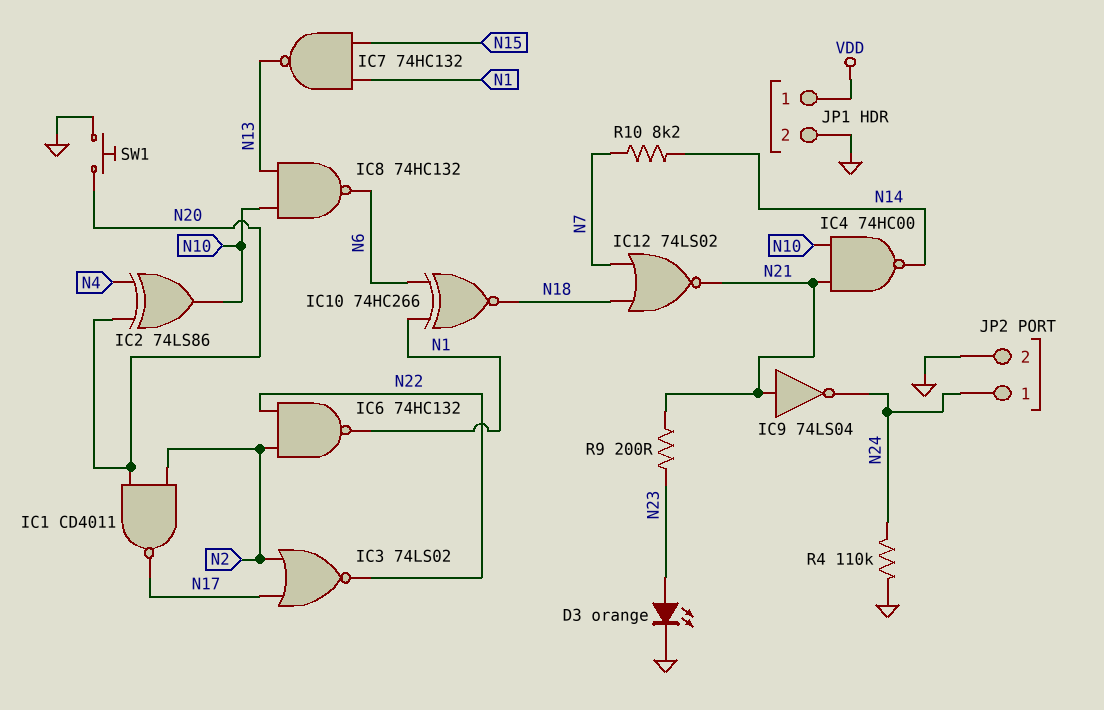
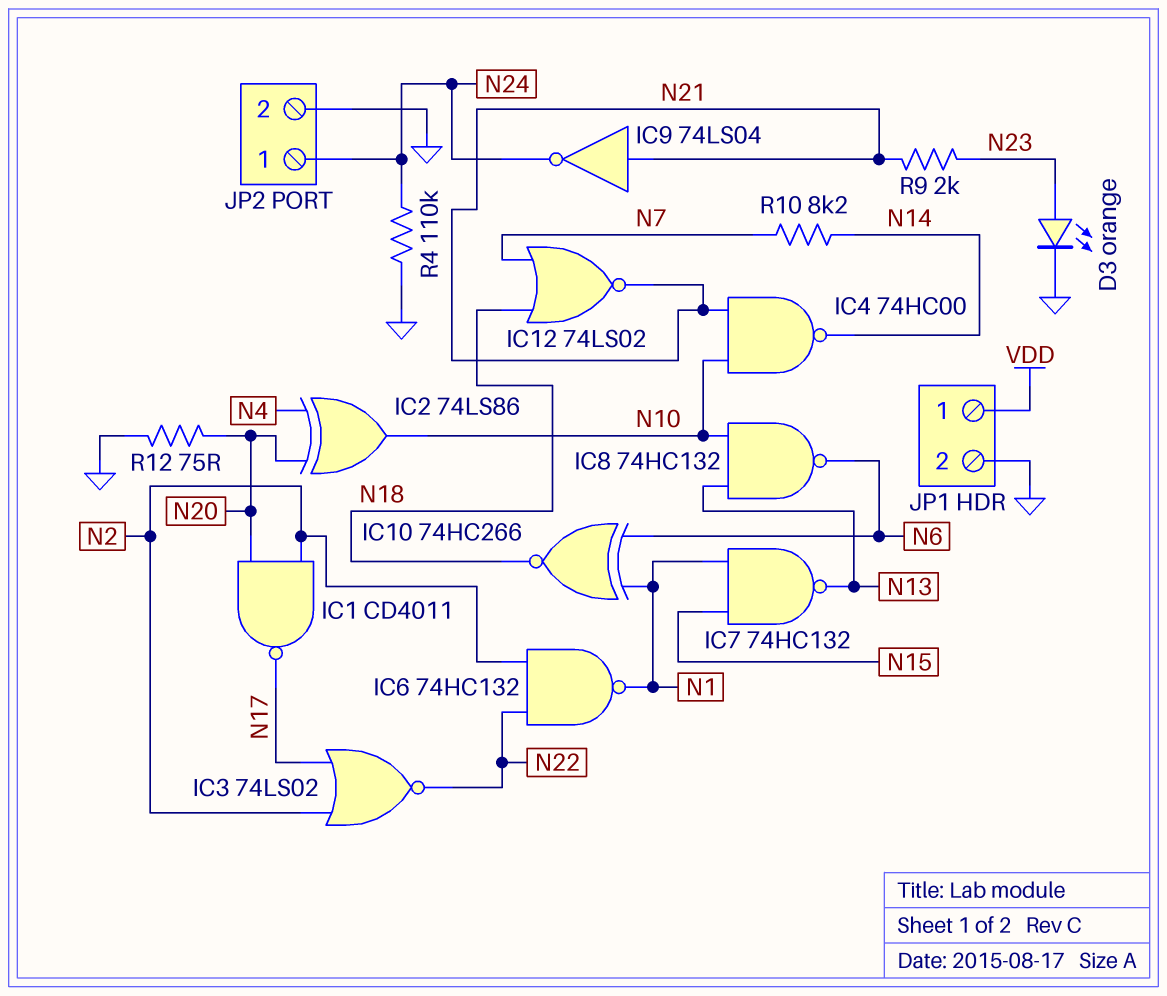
R9: 200 (N21, N23) -> 2k (N21, N23)
R12: none -> 75 (GND, N20)
SW1: button (GND, N20) -> none

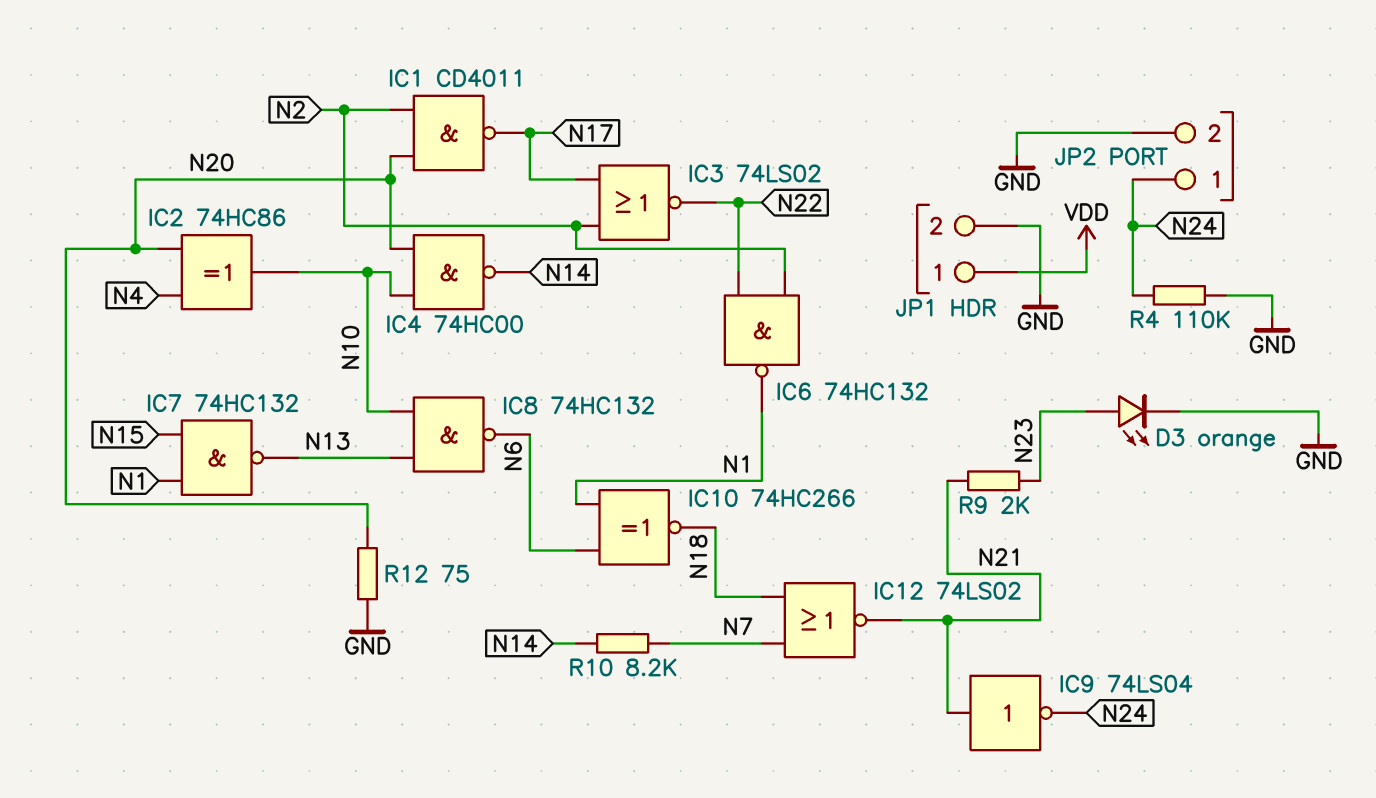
IC2: XOR 74LS86 (in N4, in N20, out N10) -> XOR 74HC86 (in N4, in N20, out N10)
IC4: NAND 74HC00 (in N10, in N21, out N14) -> NAND 74HC00 (in N10, in N20, out N14)

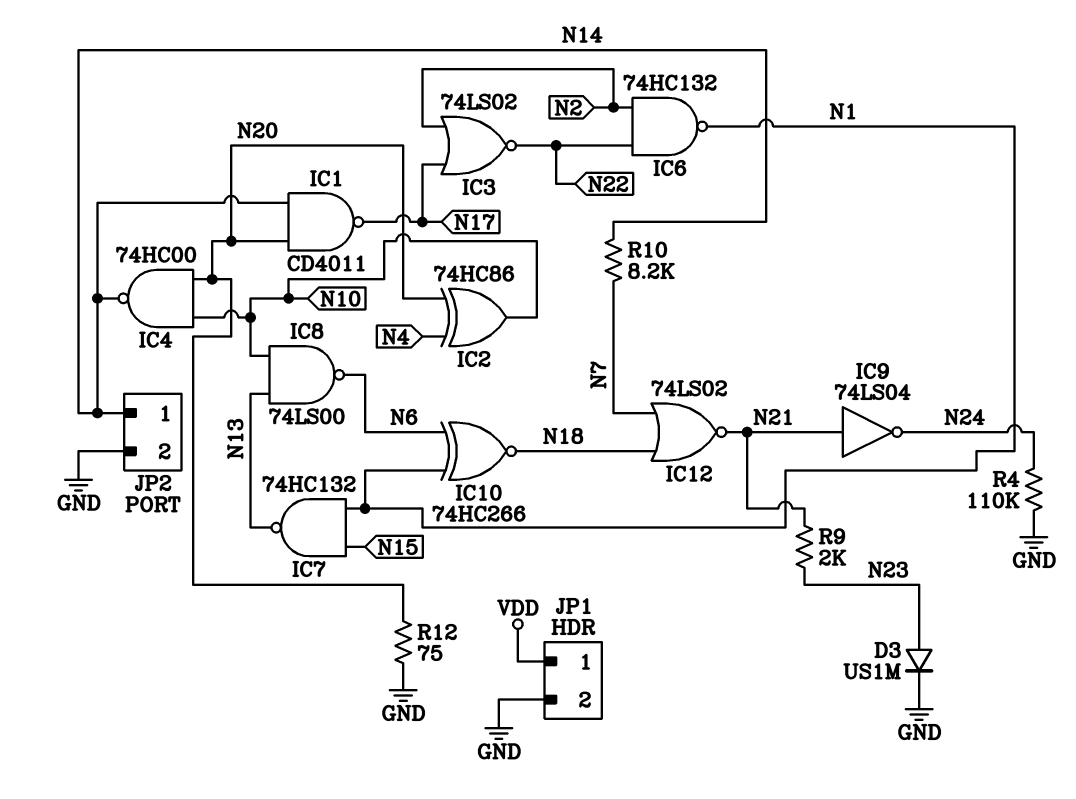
D3: LED orange (A N23, K GND) -> diode US1M (A N23, K GND)
IC1: NAND CD4011 (in N2, in N20, out N17) -> NAND CD4011 (in N14, in N20, out N17)
IC8: NAND 74HC132 (in N10, in N13, out N6) -> NAND 74LS00 (in N10, in N13, out N6)
JP2 pin 1: N24 -> N14

